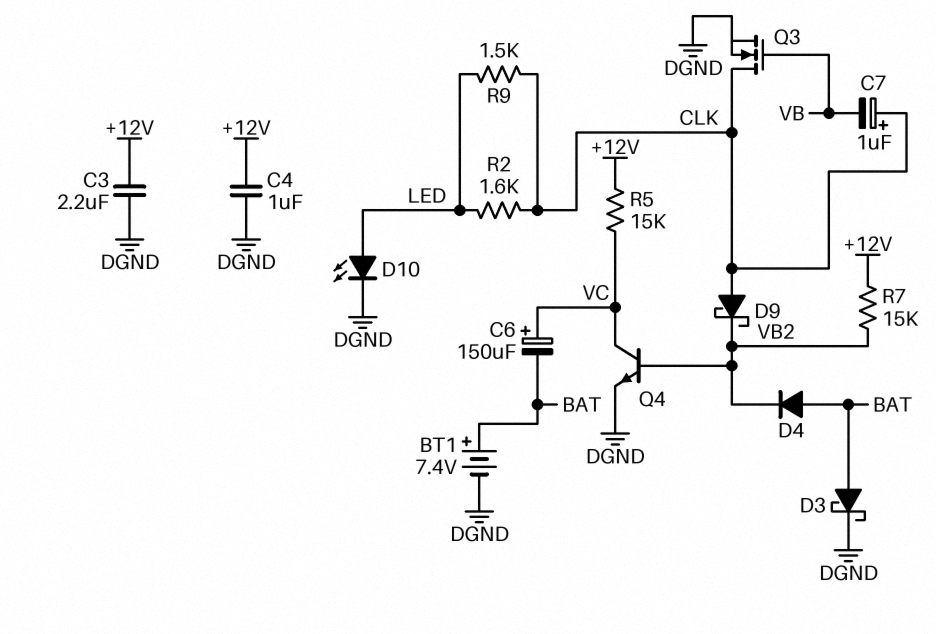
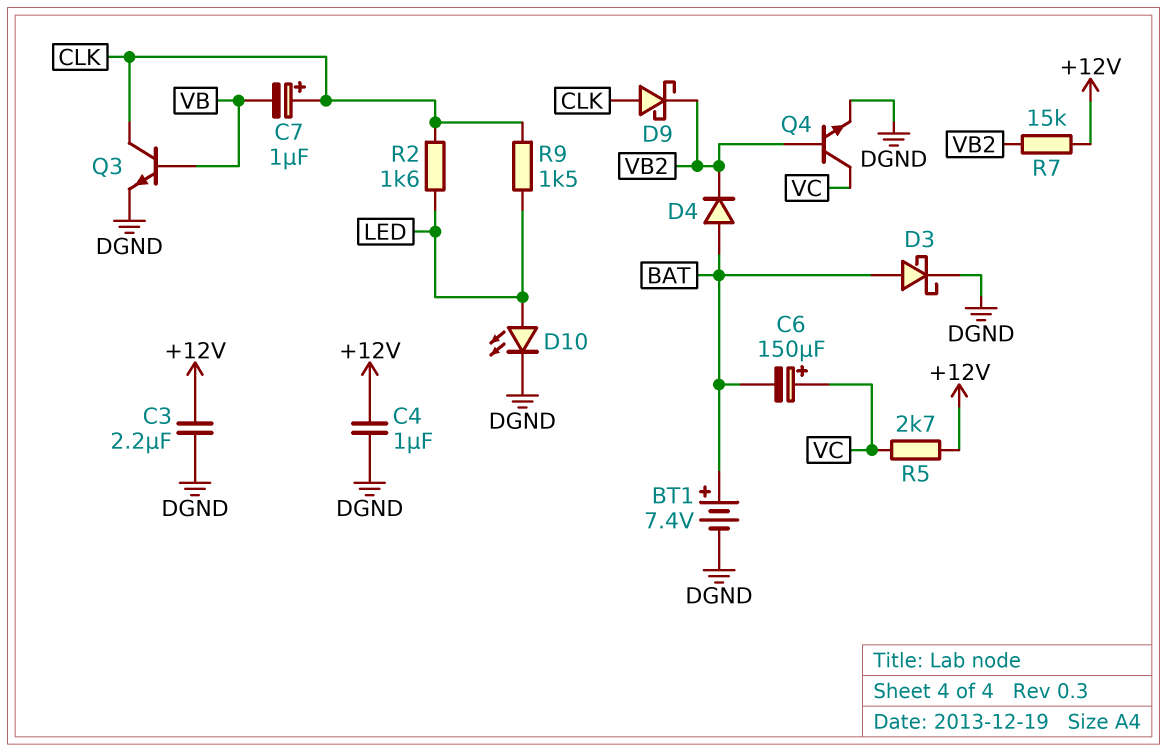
Q3: NMOS (G VB, D CLK, S DGND) -> NPN (B VB, C CLK, E DGND)
R5: 15k (+12V, VC) -> 2.7k (+12V, VC)

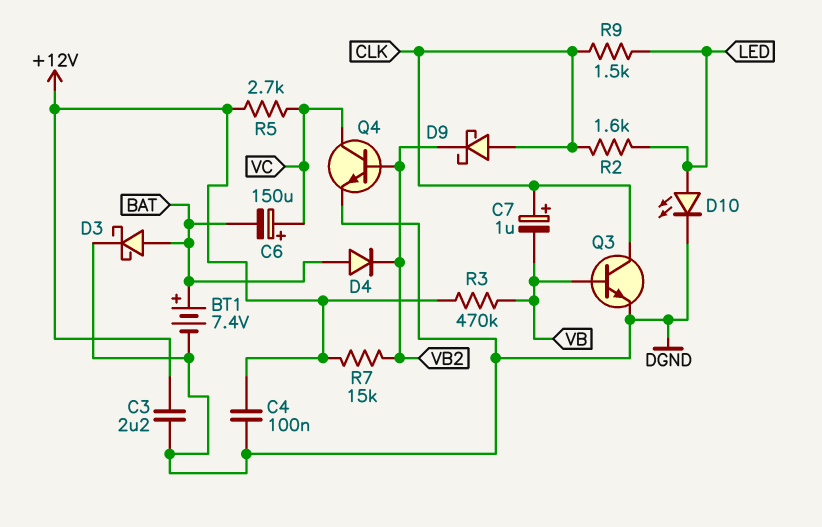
C4: 1uF (+12V, DGND) -> 100nF (+12V, DGND)
R3: none -> 470k (+12V, VB)

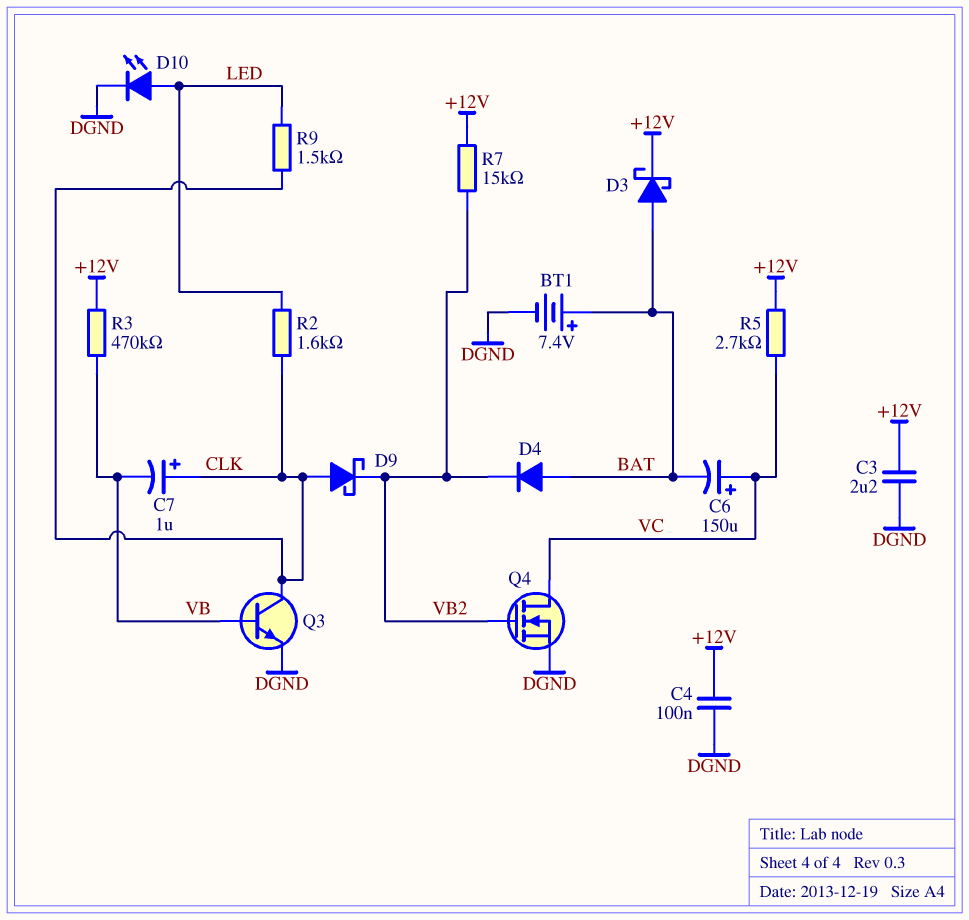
D3: schottky (A BAT, K DGND) -> schottky (A BAT, K +12V)
Q4: NPN (B VB2, C VC, E DGND) -> NMOS (G VB2, D VC, S DGND)

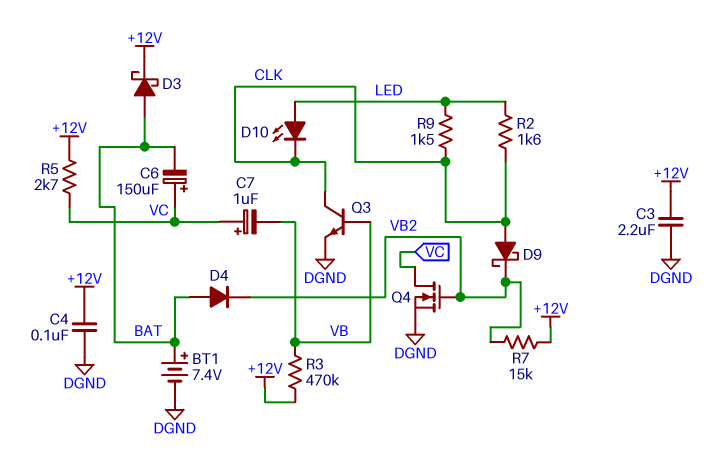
C7: 1uF (plus CLK, minus VB) -> 1uF (plus VC, minus VB)
D10: LED (A LED, K DGND) -> LED (A LED, K CLK)

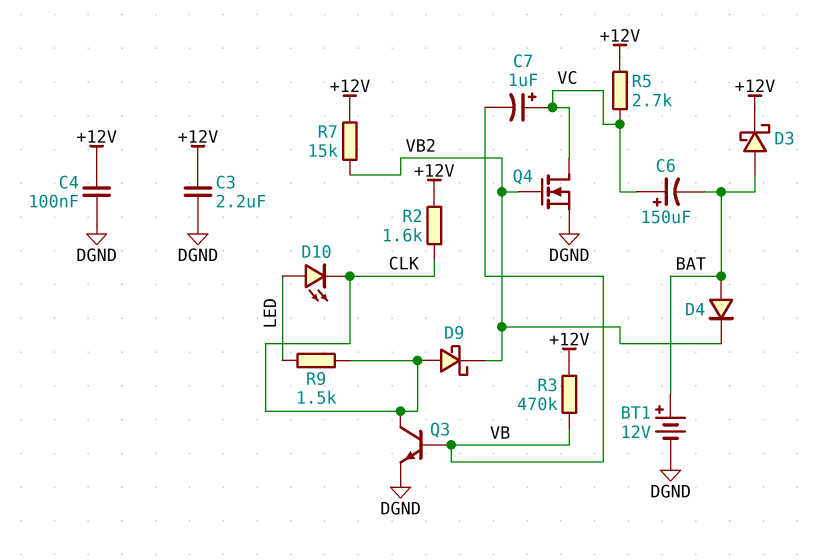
BT1: 7.4V (plus BAT, minus DGND) -> 12V (plus BAT, minus DGND)
R2: 1.6k (CLK, LED) -> 1.6k (+12V, CLK)

